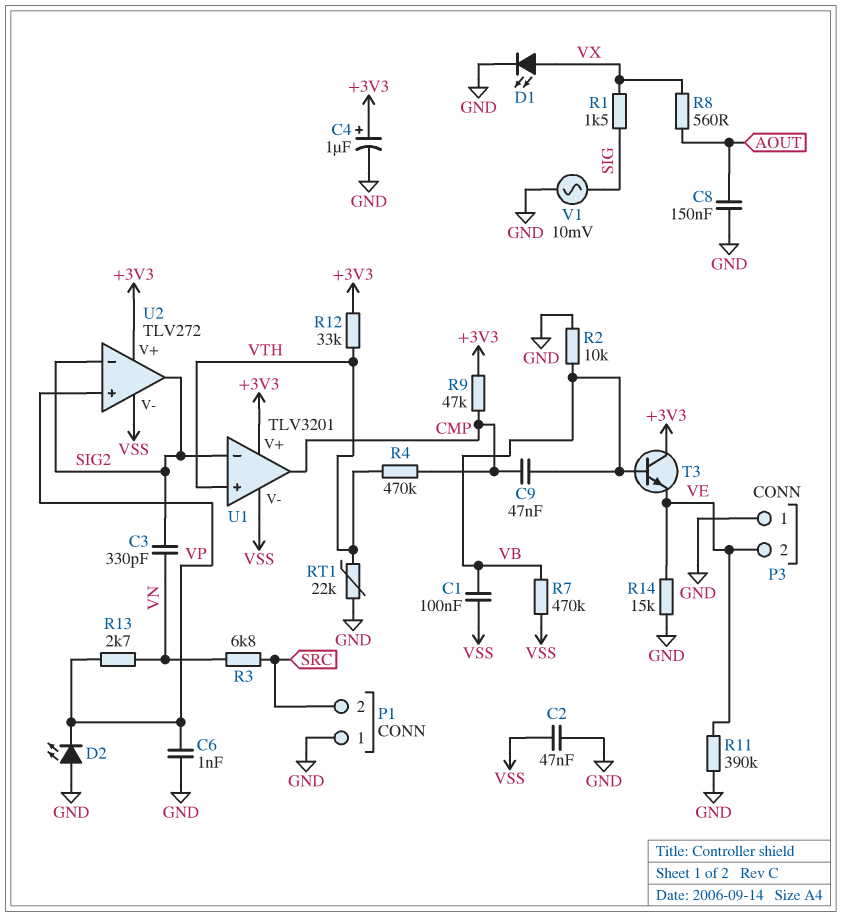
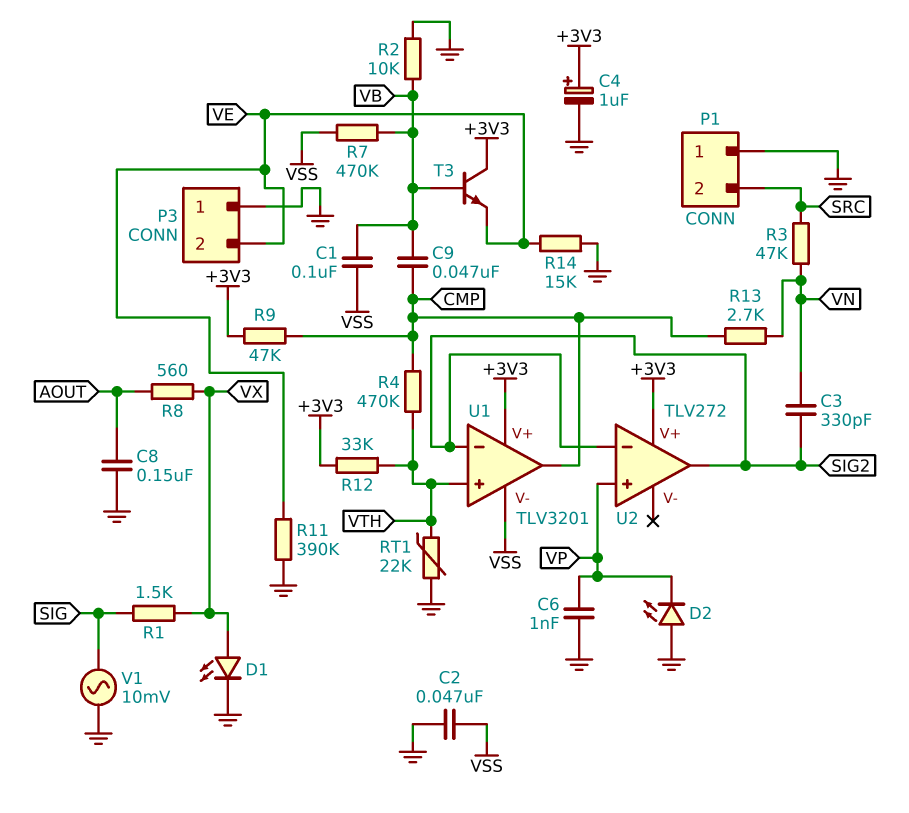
R3: 6.8k (SRC, VN) -> 47k (SRC, VN)
R13: 2.7k (VN, VP) -> 2.7k (CMP, VN)
U2 pin V-: VSS -> none

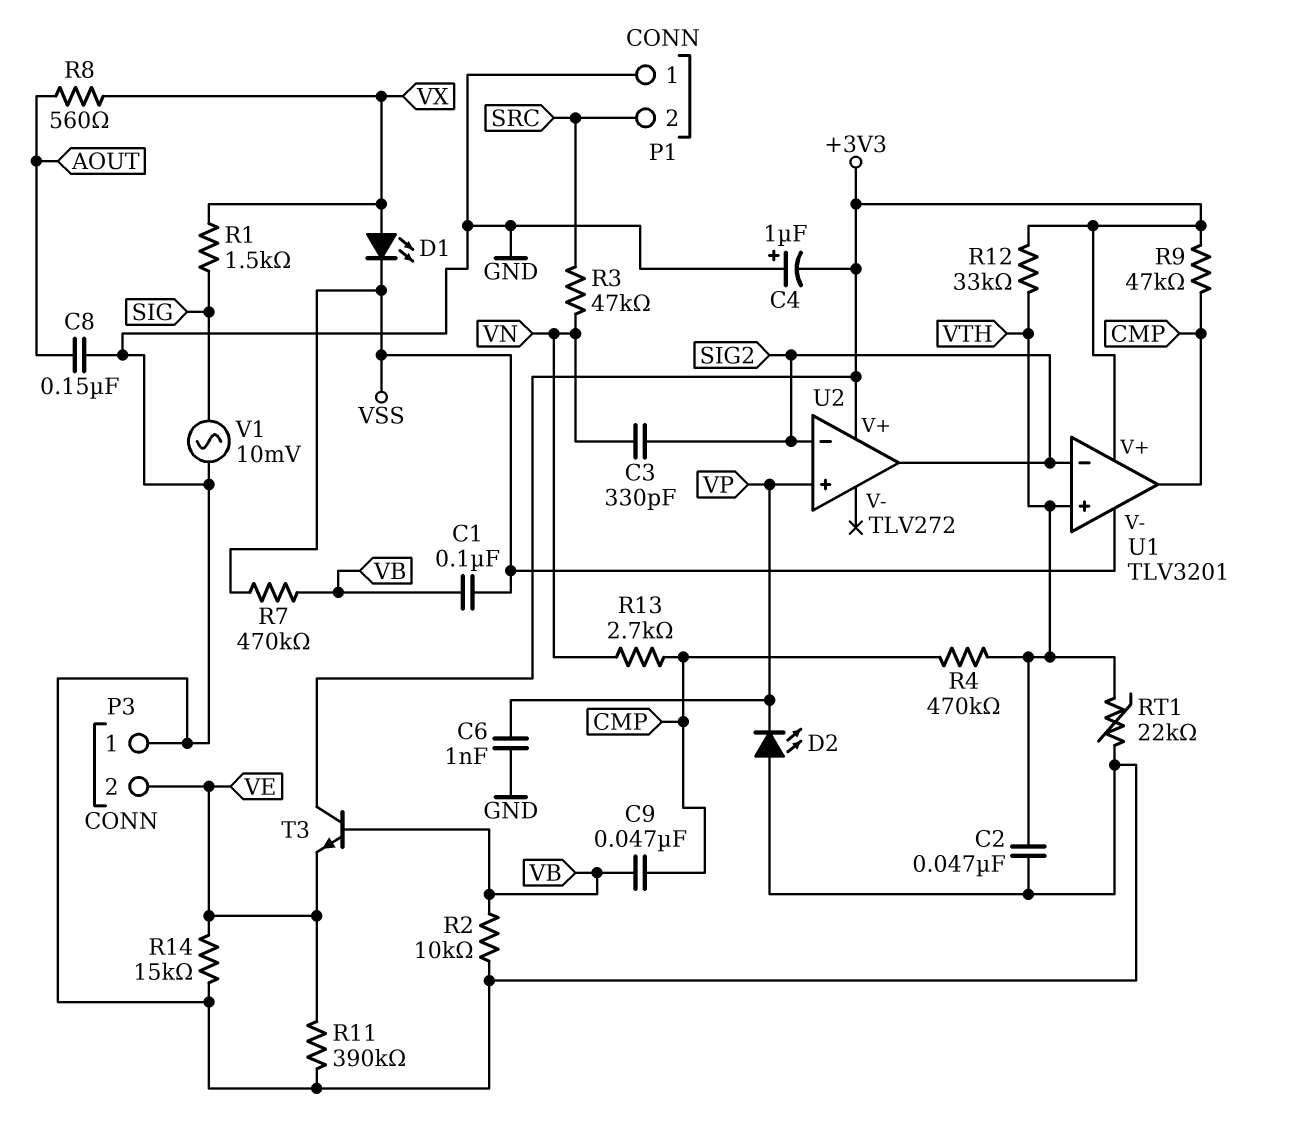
C2: 47nF (GND, VSS) -> 47nF (GND, VTH)
C4: 1uF (plus +3V3, minus GND) -> 1uF (plus GND, minus +3V3)
D1: LED (A VX, K GND) -> LED (A VX, K VSS)

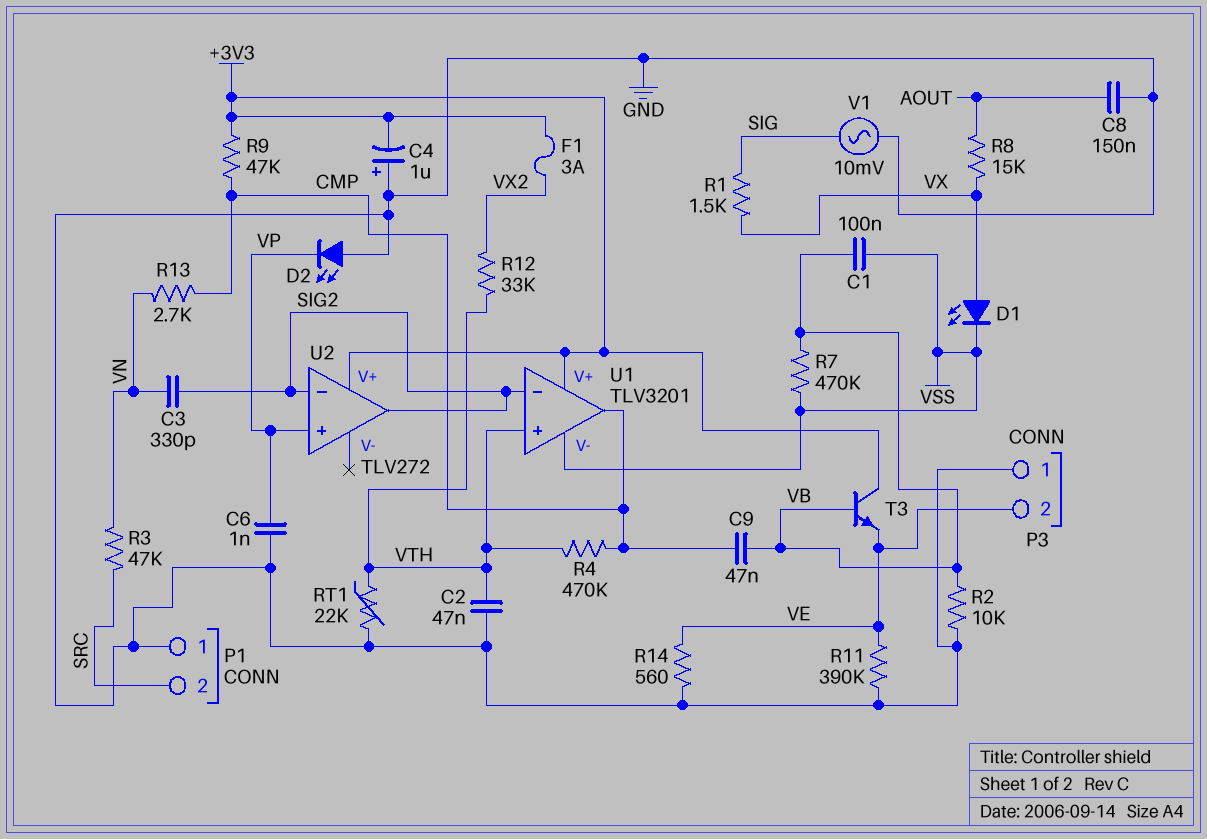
F1: none -> 3A (+3V3, VX2)
R8: 560 (AOUT, VX) -> 15k (AOUT, VX)
R12: 33k (+3V3, VTH) -> 33k (VTH, VX2)
R14: 15k (GND, VE) -> 560 (GND, VE)

